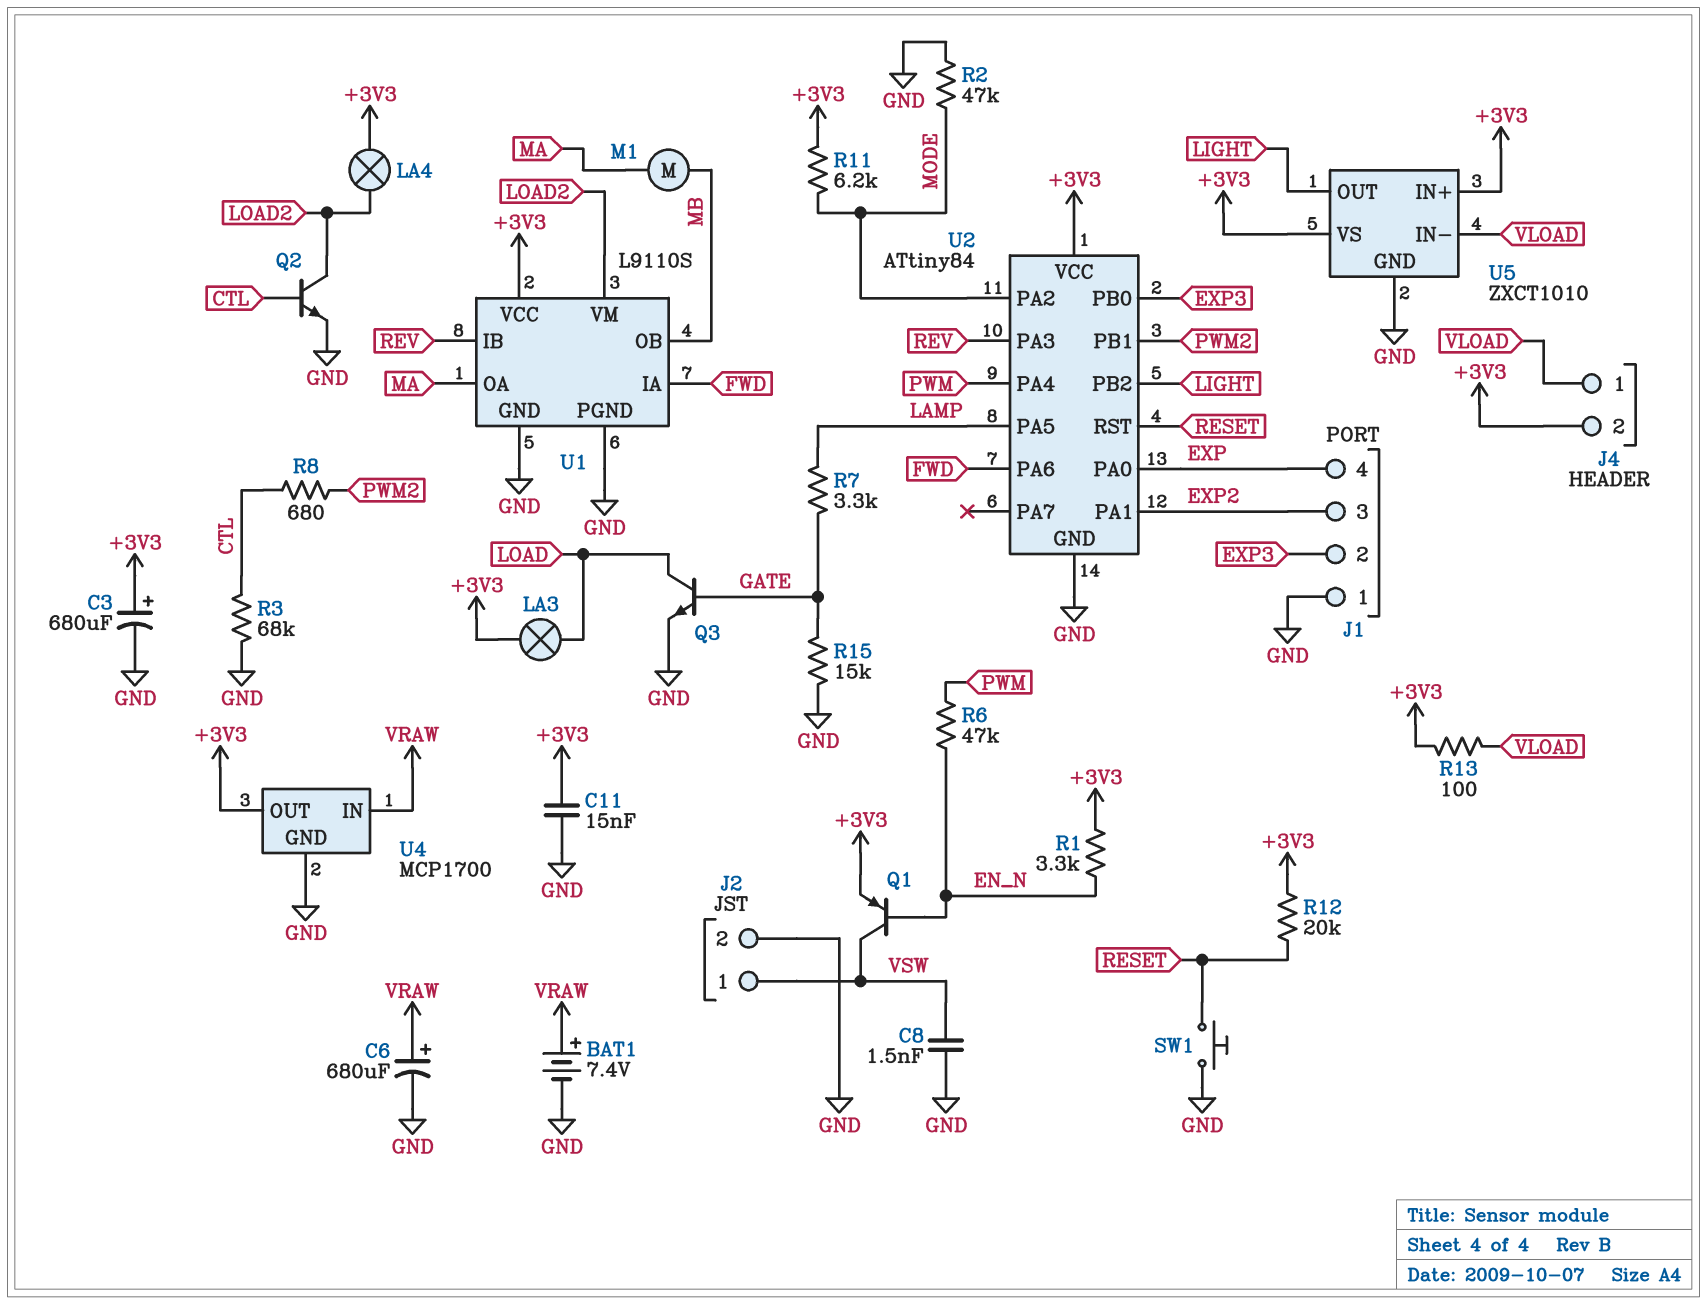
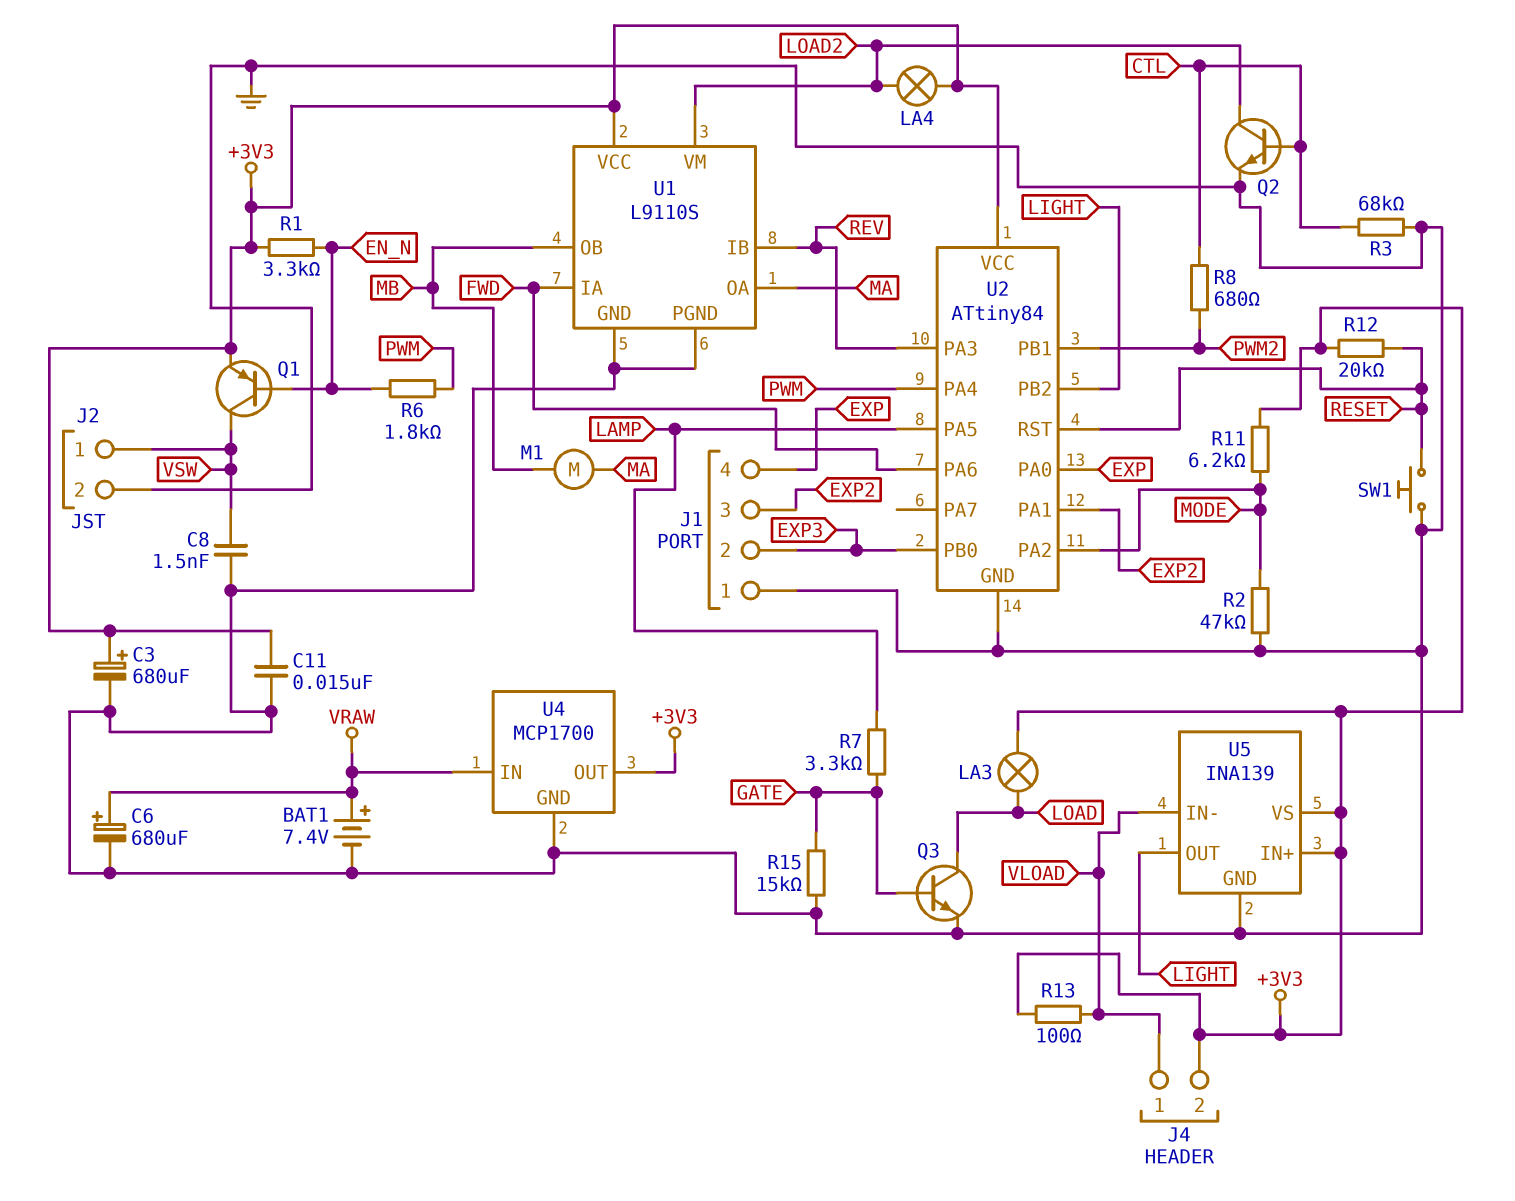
R6: 47k (EN_N, PWM) -> 1.8k (EN_N, PWM)
U5: ZXCT1010 -> INA139

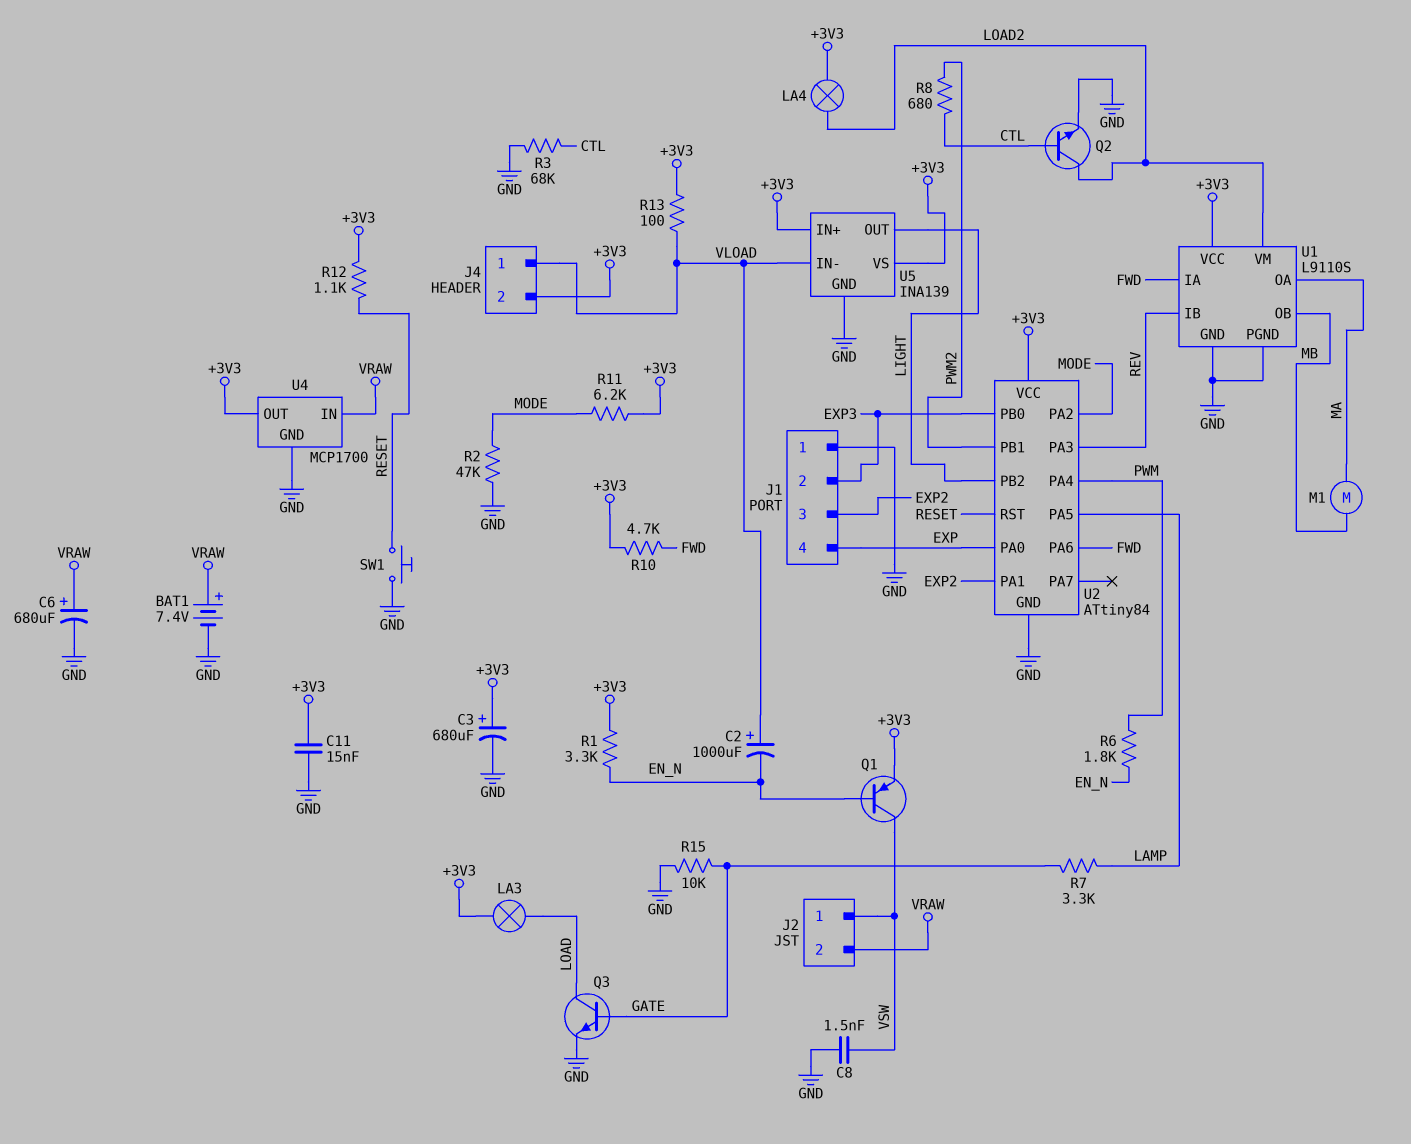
C2: none -> 1000uF (plus VLOAD, minus EN_N)
J2 pin 2: GND -> VRAW
R10: none -> 4.7k (+3V3, FWD)
R12: 20k (+3V3, RESET) -> 1.1k (+3V3, RESET)
R15: 15k (GATE, GND) -> 10k (GATE, GND)

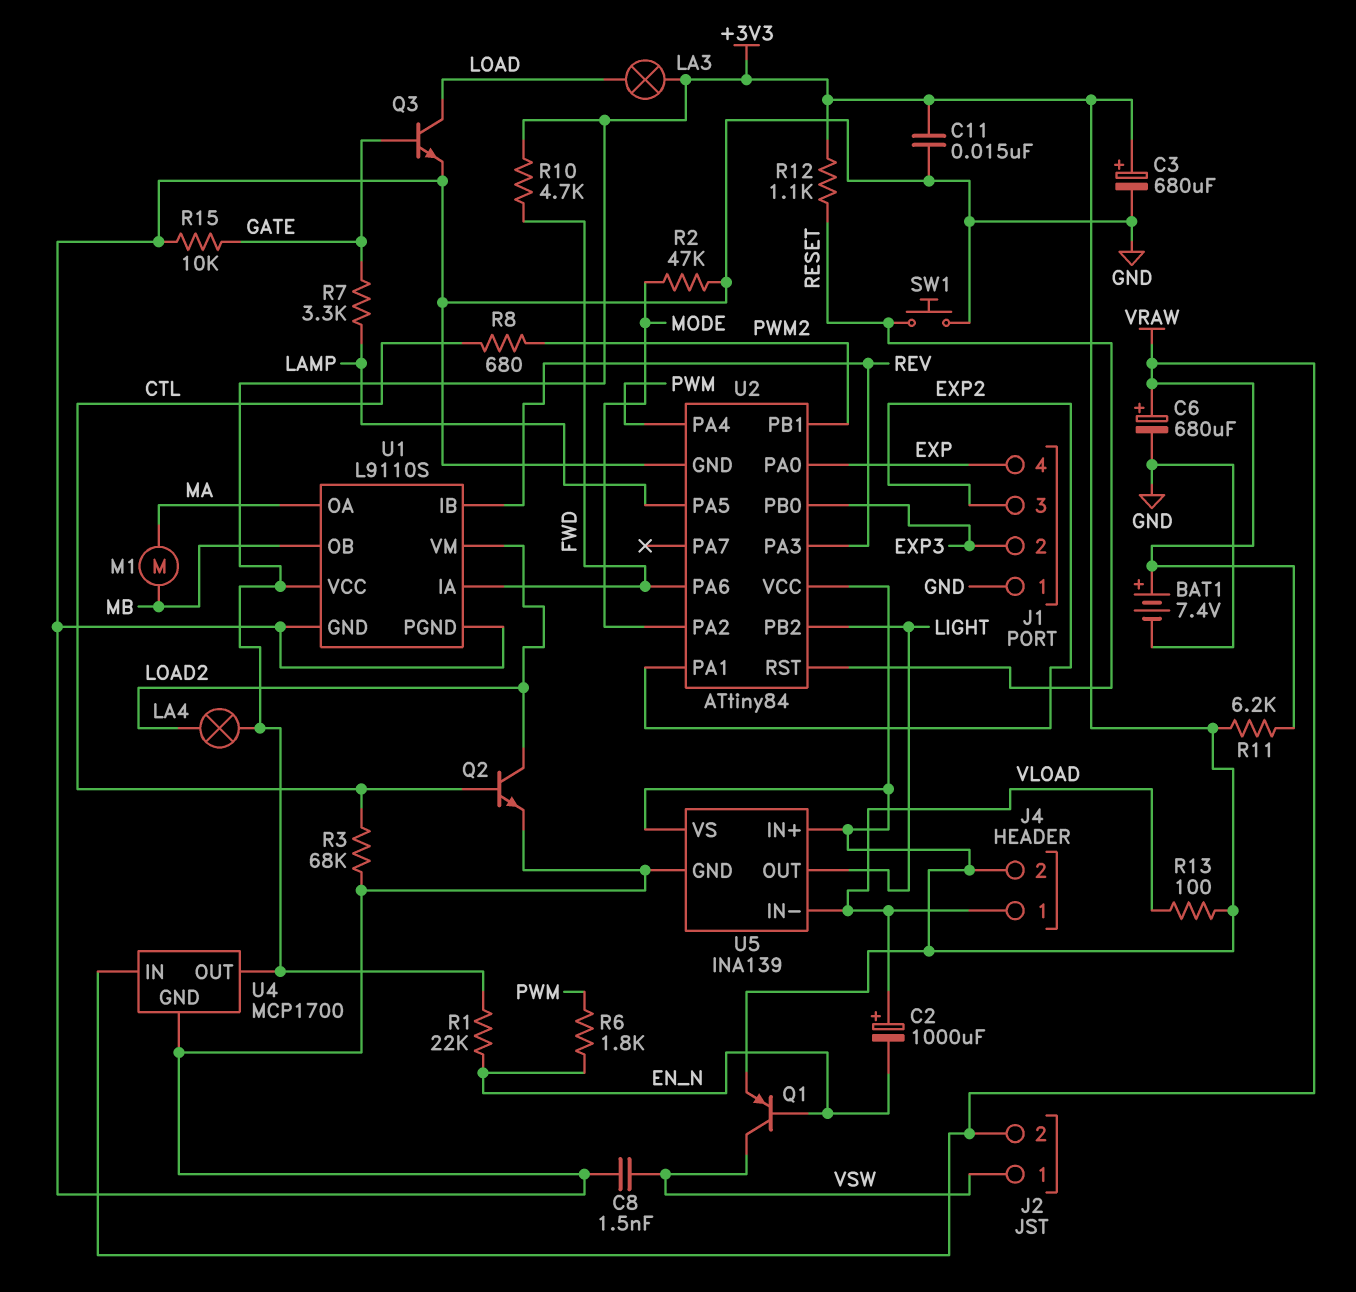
R1: 3.3k (+3V3, EN_N) -> 22k (+3V3, EN_N)
R11: 6.2k (+3V3, MODE) -> 6.2k (+3V3, VRAW)

